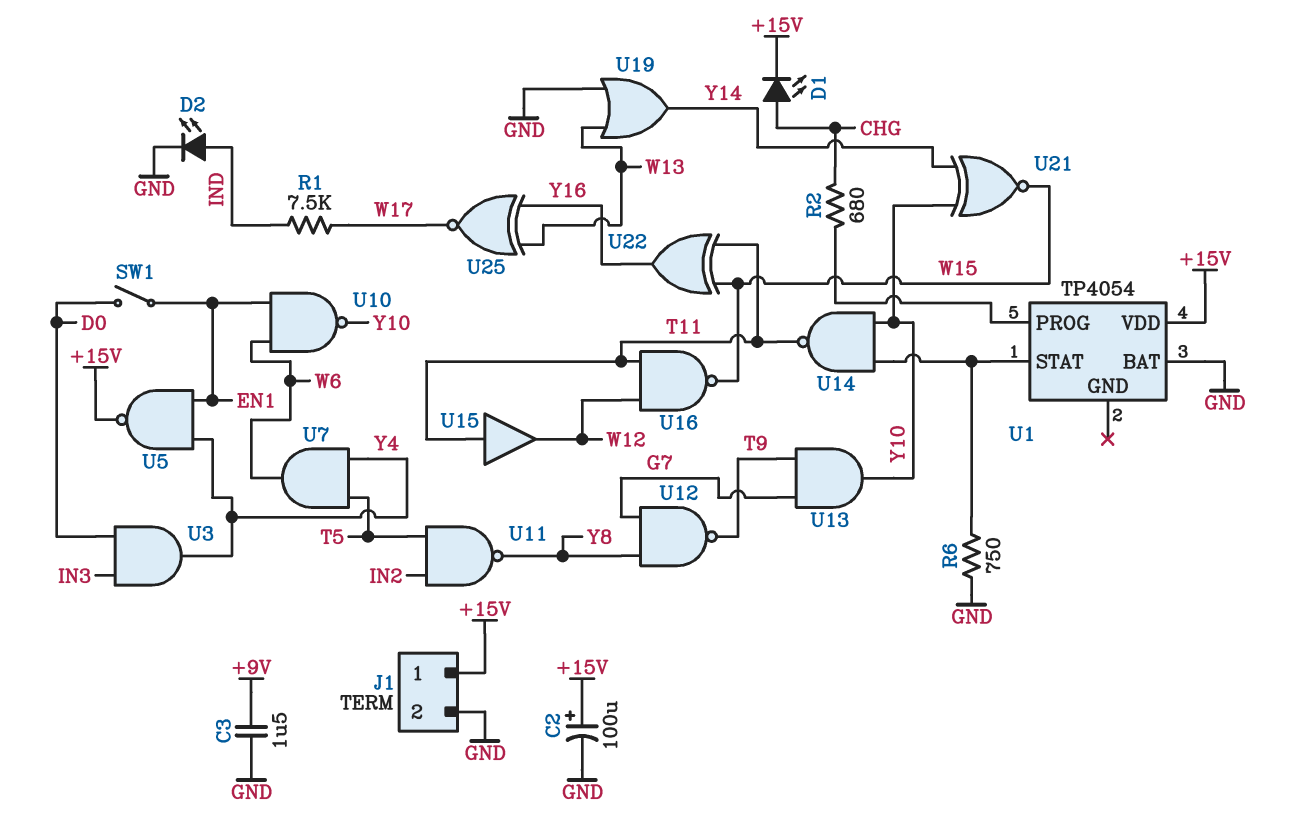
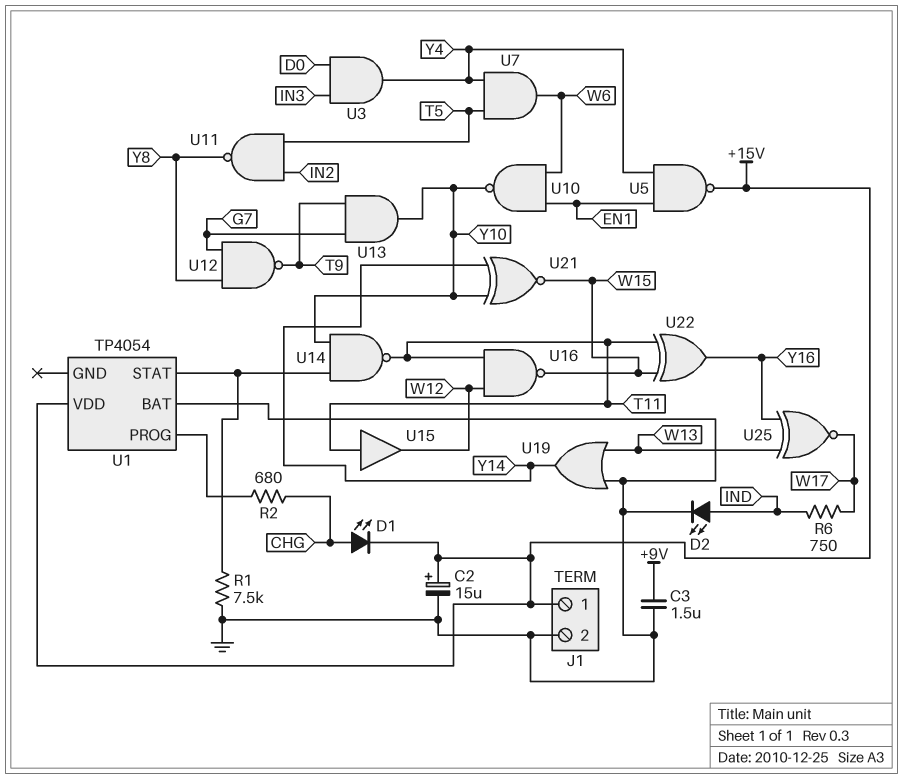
C2: 100uF (plus +15V, minus GND) -> 15uF (plus +15V, minus GND)
R1: 7.5k (IND, W17) -> 7.5k (GND, U1/STAT)
R6: 750 (GND, U1/STAT) -> 750 (IND, W17)
SW1: switch (D0, EN1) -> none

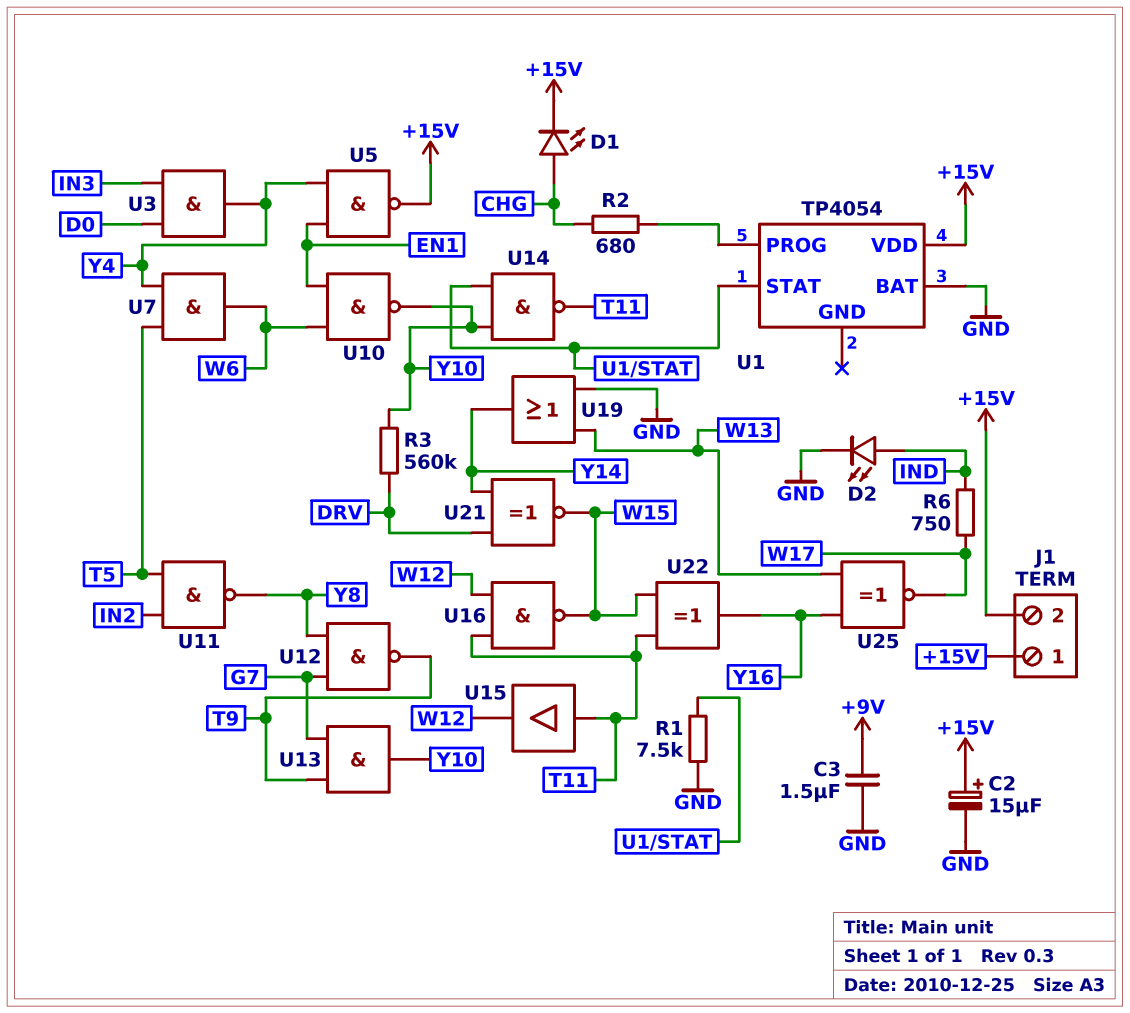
J1 pin 2: GND -> +15V
R3: none -> 560k (DRV, Y10)
U21: XNOR (in Y10, in Y14, out W15) -> XNOR (in DRV, in Y14, out W15)

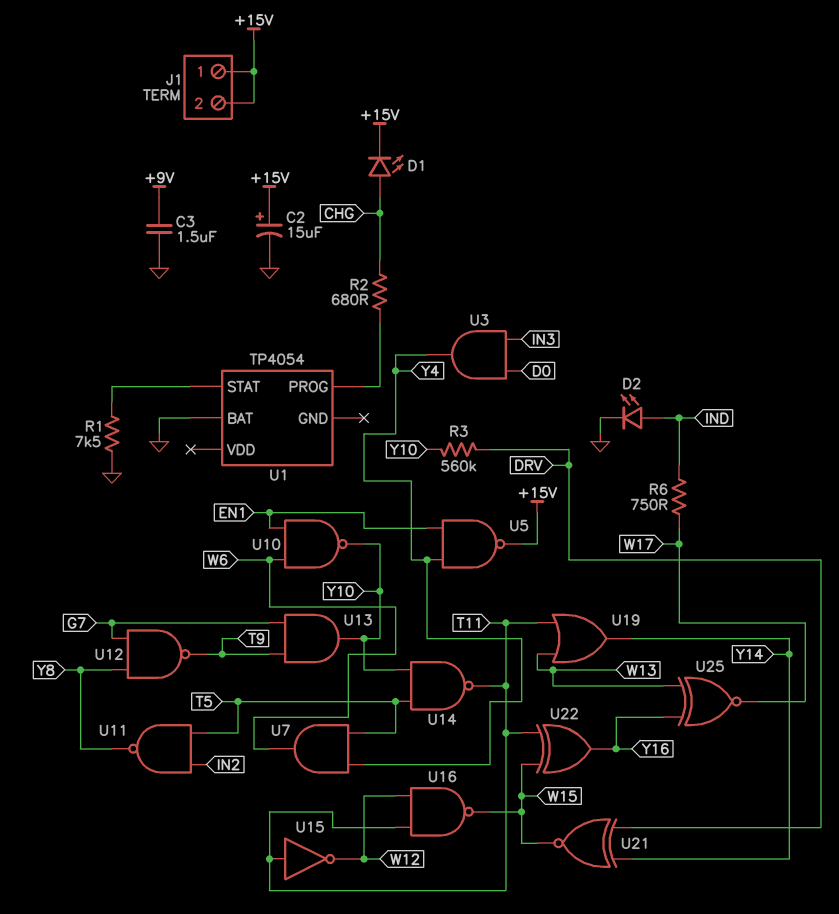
U1 pin VDD: +15V -> none
U14: NAND (in U1/STAT, in Y10, out T11) -> NAND (in T5, in Y10, out T11)
U15: buffer (in T11, out W12) -> NOT (in T11, out W12)
U19: OR (in GND, in W13, out Y14) -> OR (in T11, in W13, out Y14)

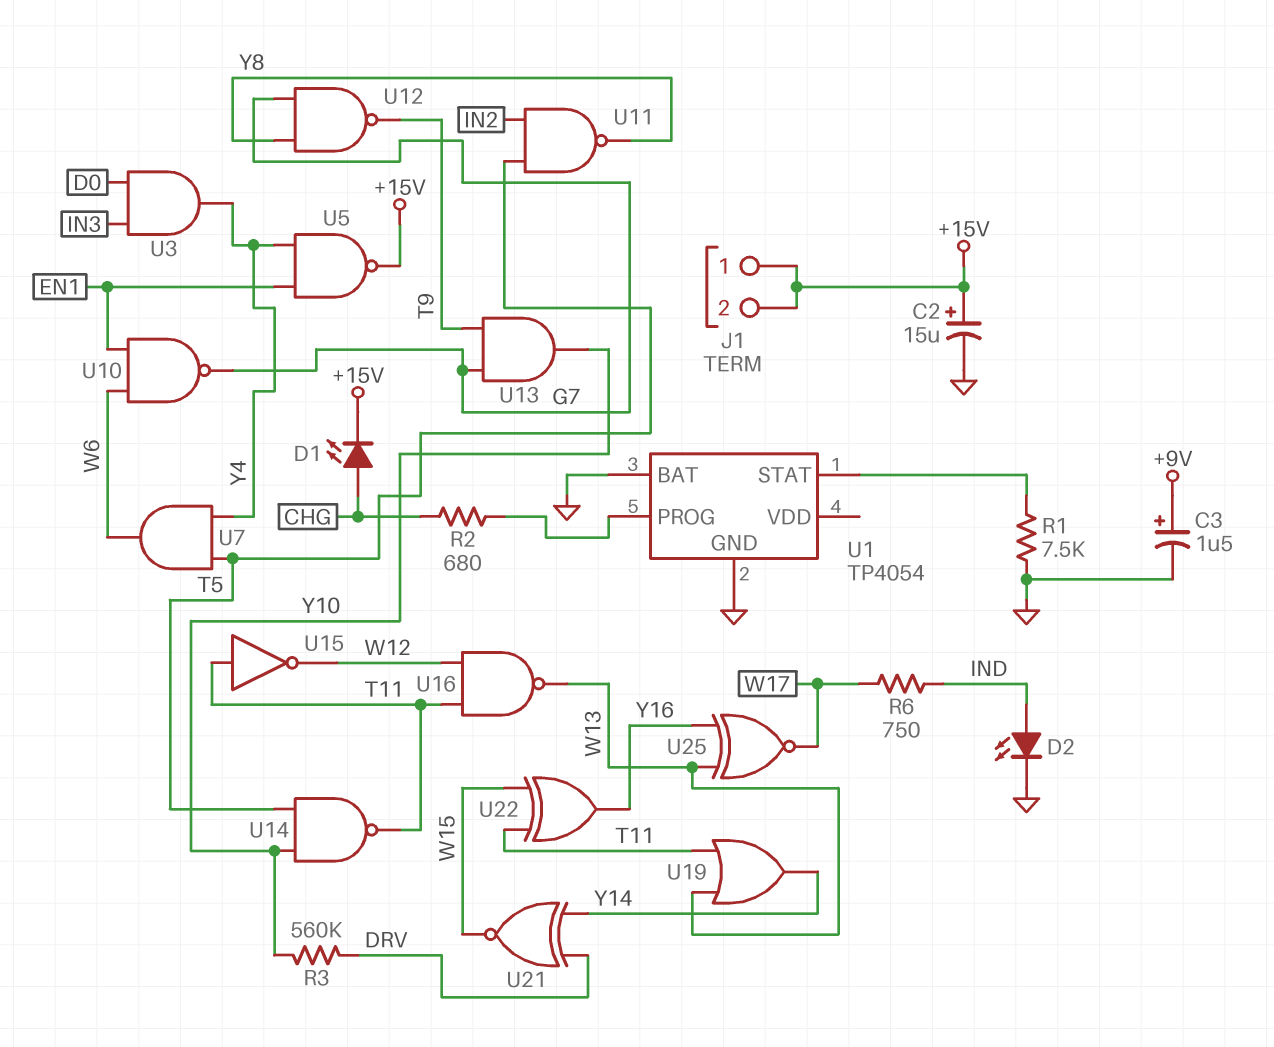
C3: 1.5uF (+9V, GND) -> 1.5uF (plus +9V, minus GND)
U1 pin GND: none -> GND
U10: NAND (in EN1, in W6, out Y10) -> NAND (in EN1, in W6, out G7)
U16: NAND (in T11, in W12, out W15) -> NAND (in T11, in W12, out W13)

